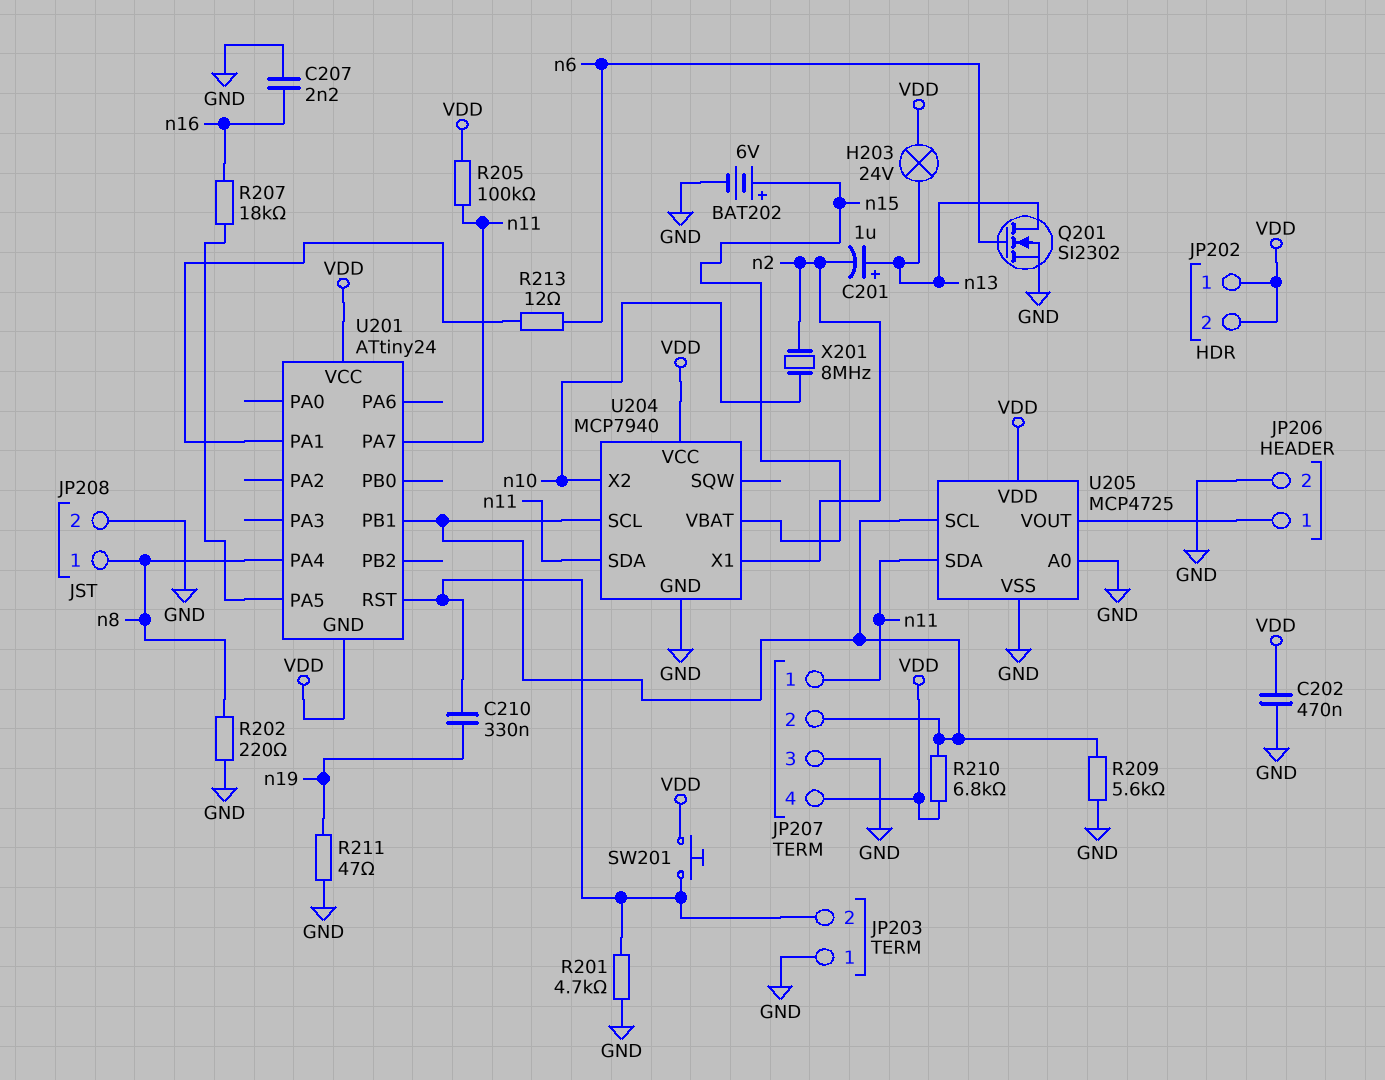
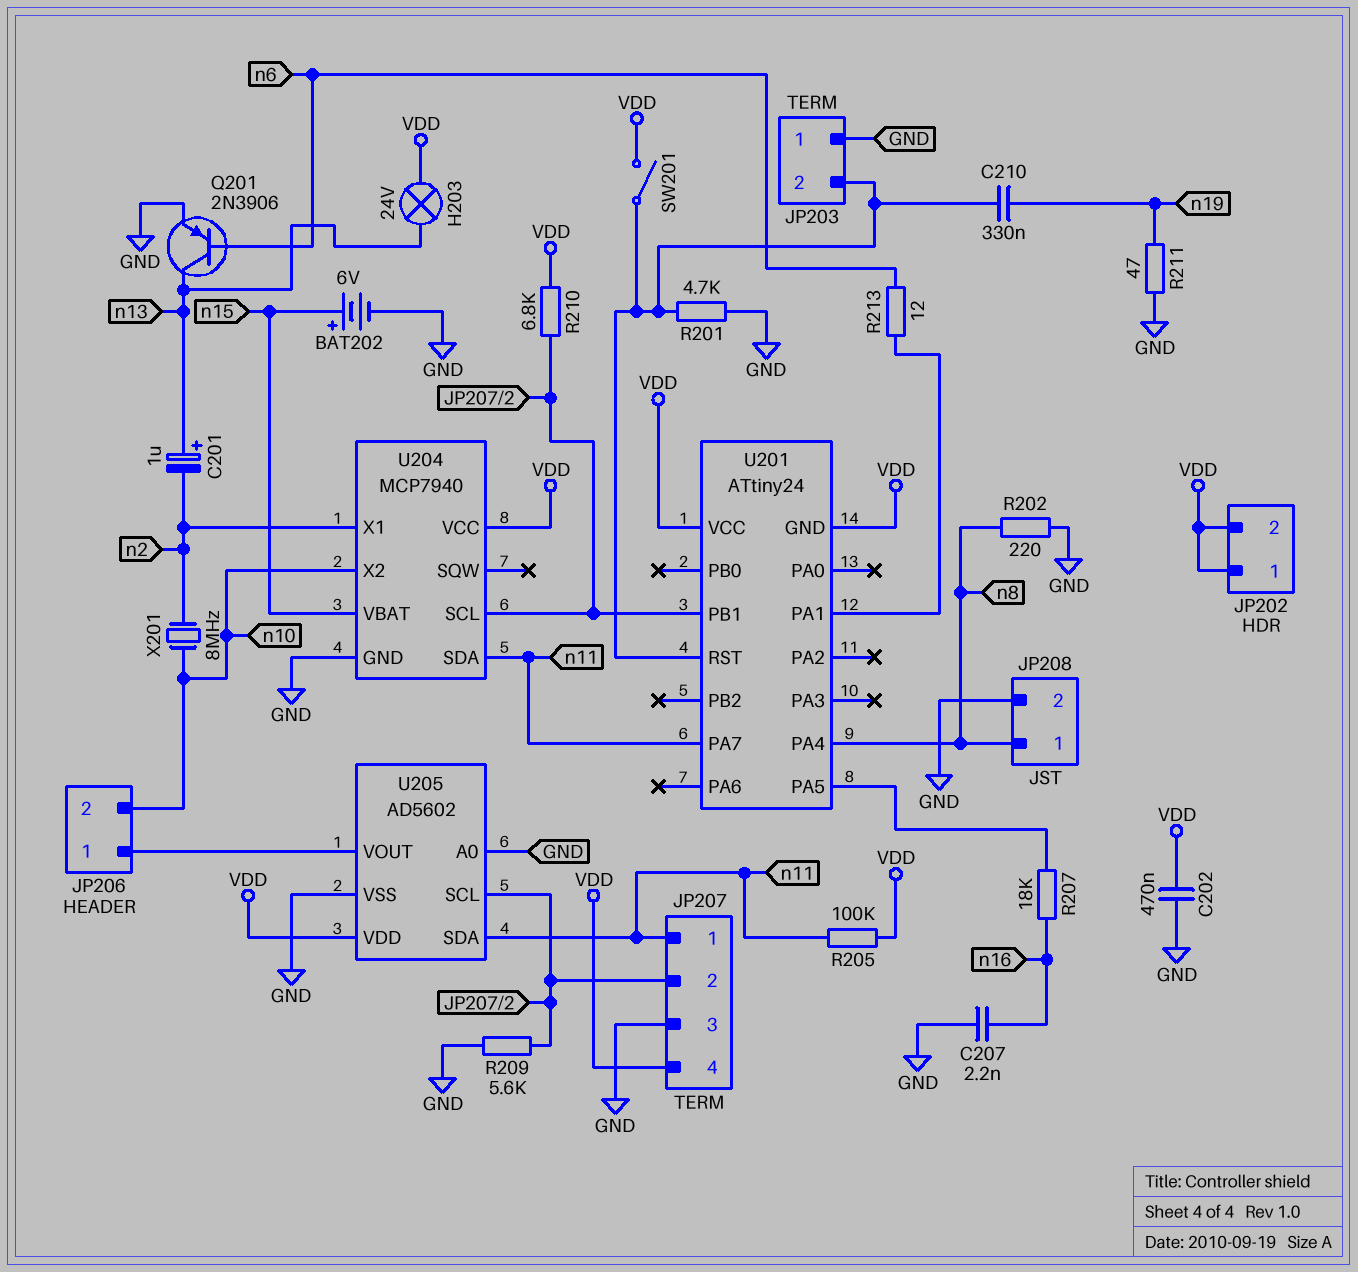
JP206 pin 2: GND -> n10
Q201: NMOS SI2302 (G n6, D n13, S GND) -> PNP 2N3906 (B n6, C n13, E GND)
SW201: button (JP203/2, VDD) -> switch (JP203/2, VDD)
U205: MCP4725 -> AD5602

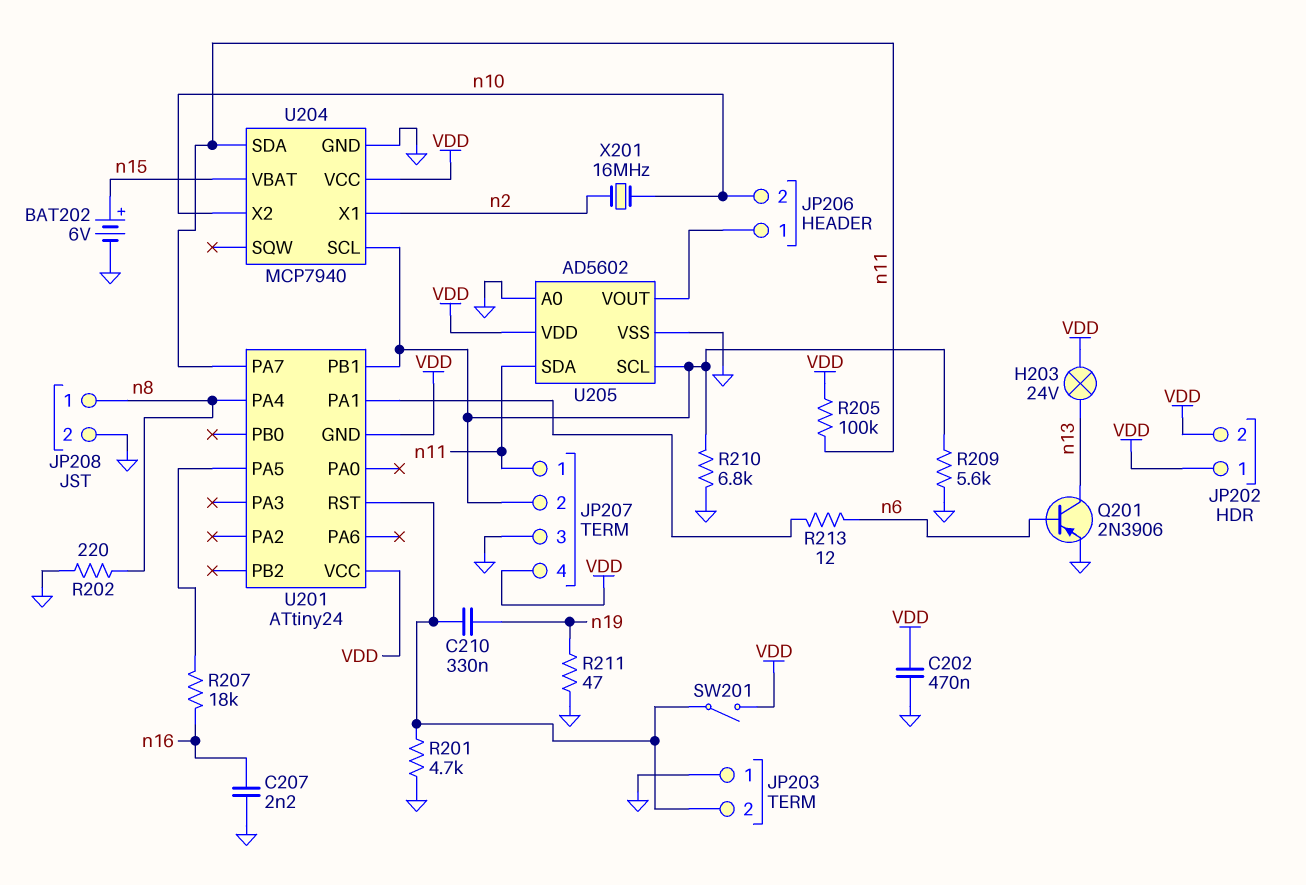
C201: 1uF (plus n13, minus n2) -> none
R210: 6.8k (JP207/2, VDD) -> 6.8k (GND, JP207/2)
X201: 8MHz (n2, n10) -> 16MHz (n2, n10)

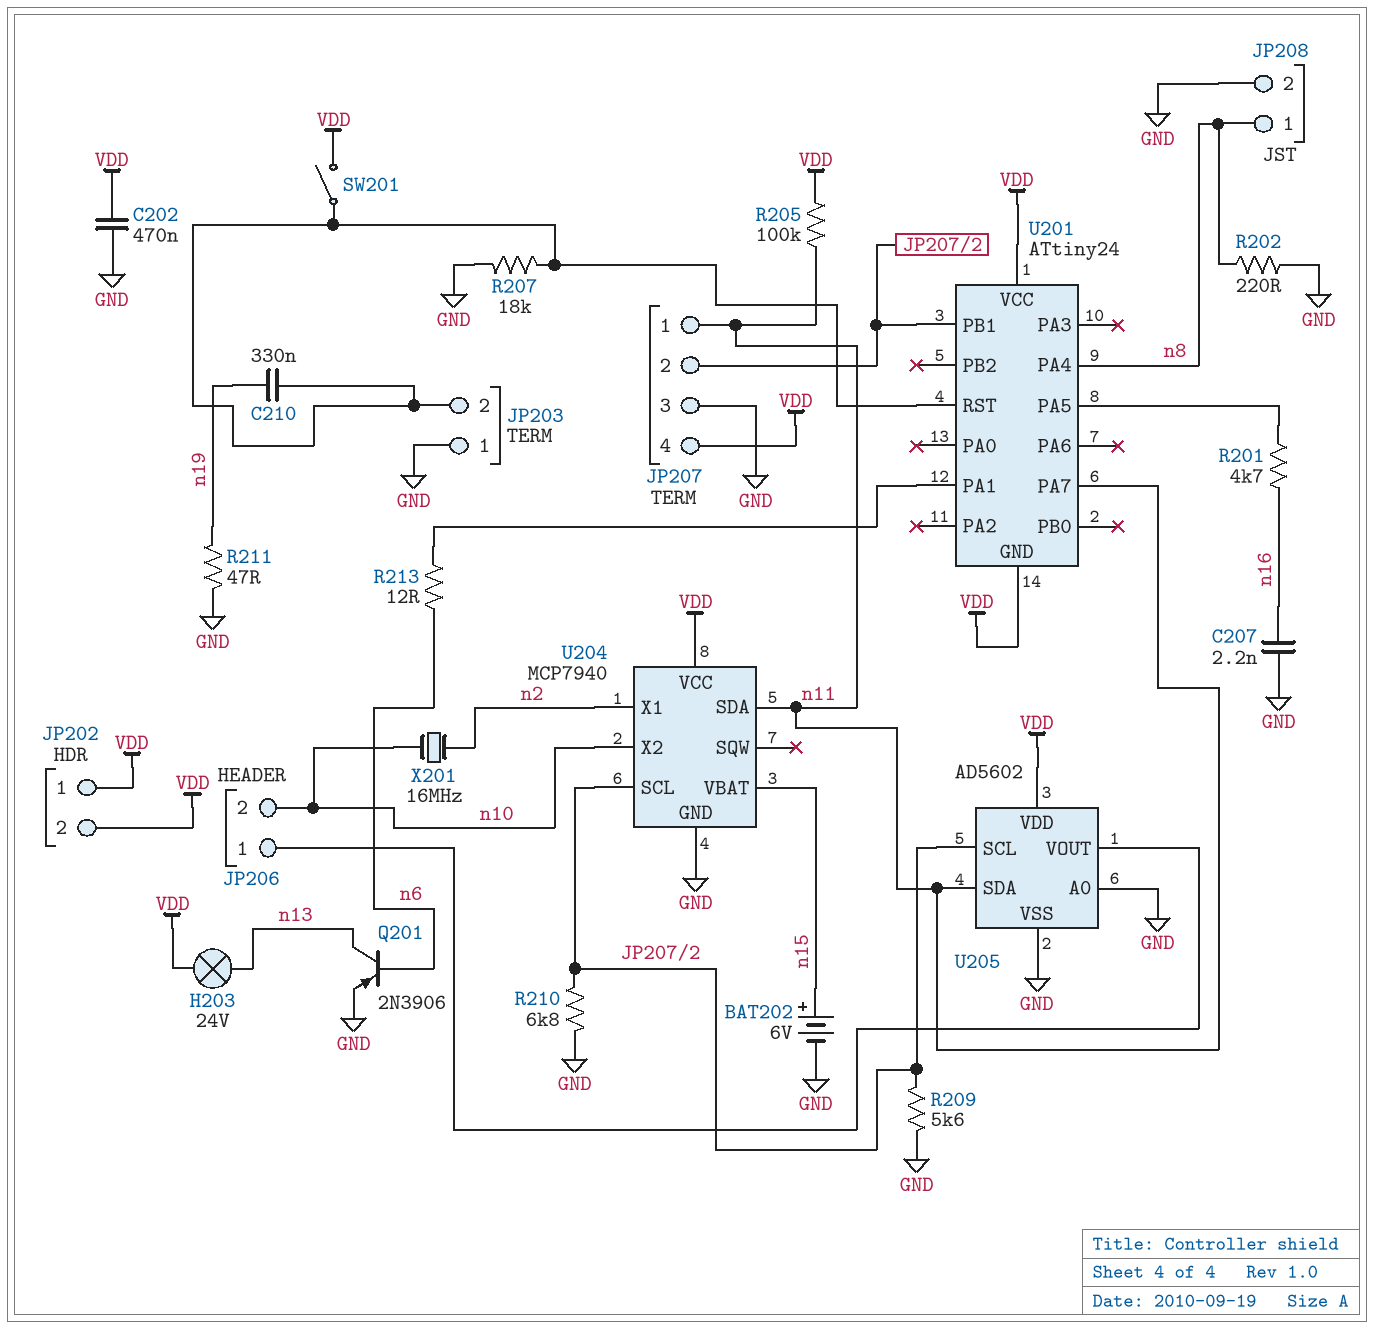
R201: 4.7k (GND, JP203/2) -> 4.7k (U201/PA5, n16)
R207: 18k (U201/PA5, n16) -> 18k (GND, JP203/2)

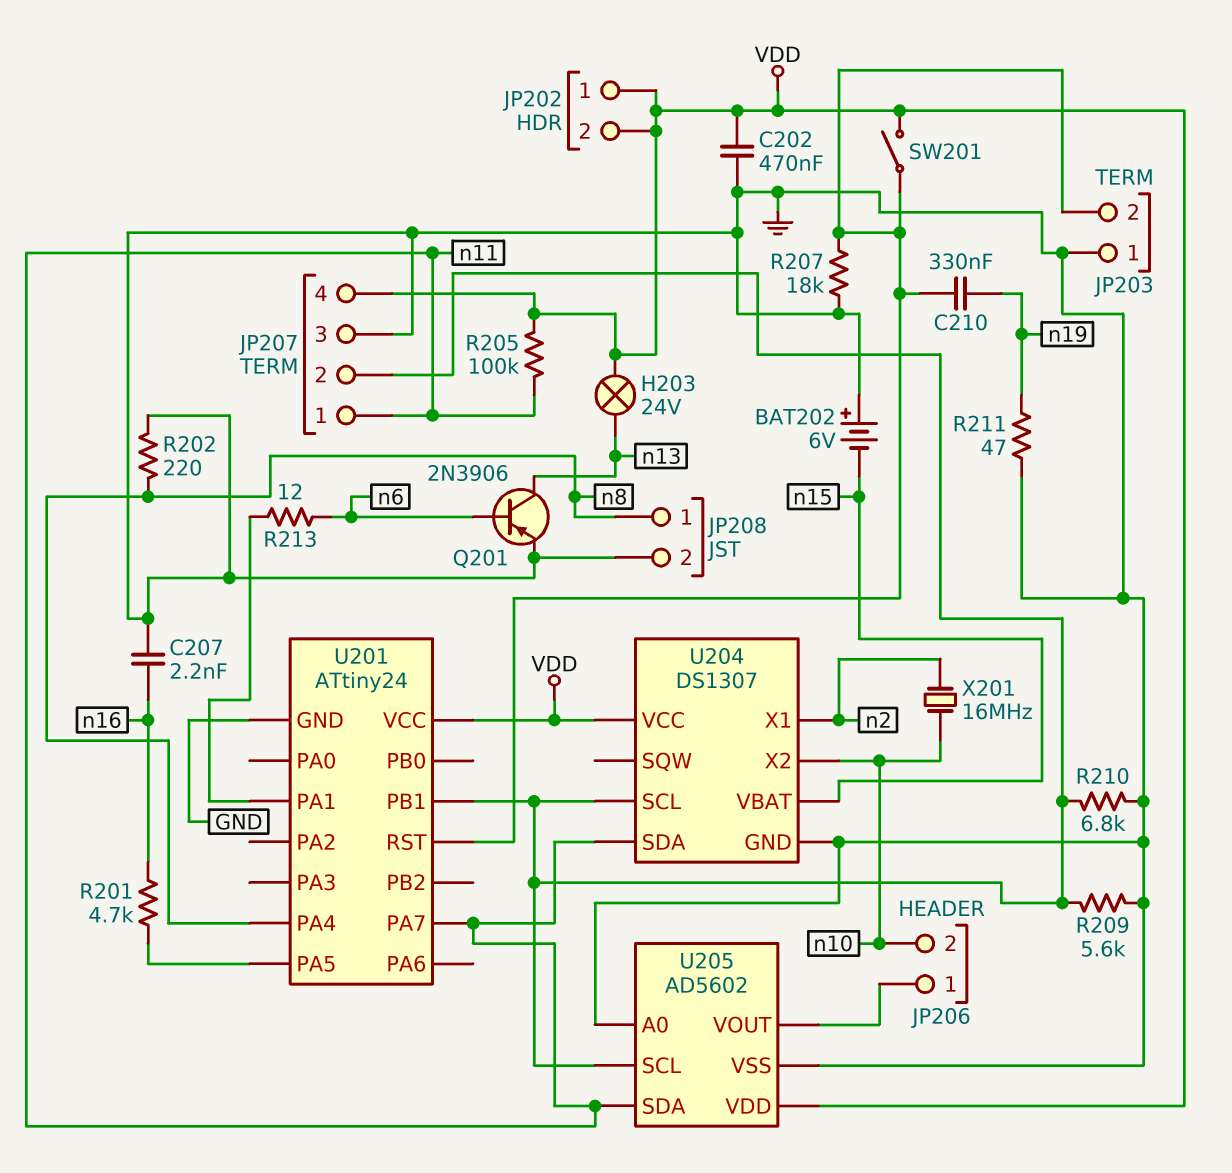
BAT202: 6V (plus n15, minus GND) -> 6V (plus GND, minus n15)
U201 pin GND: VDD -> GND
U204: MCP7940 -> DS1307

